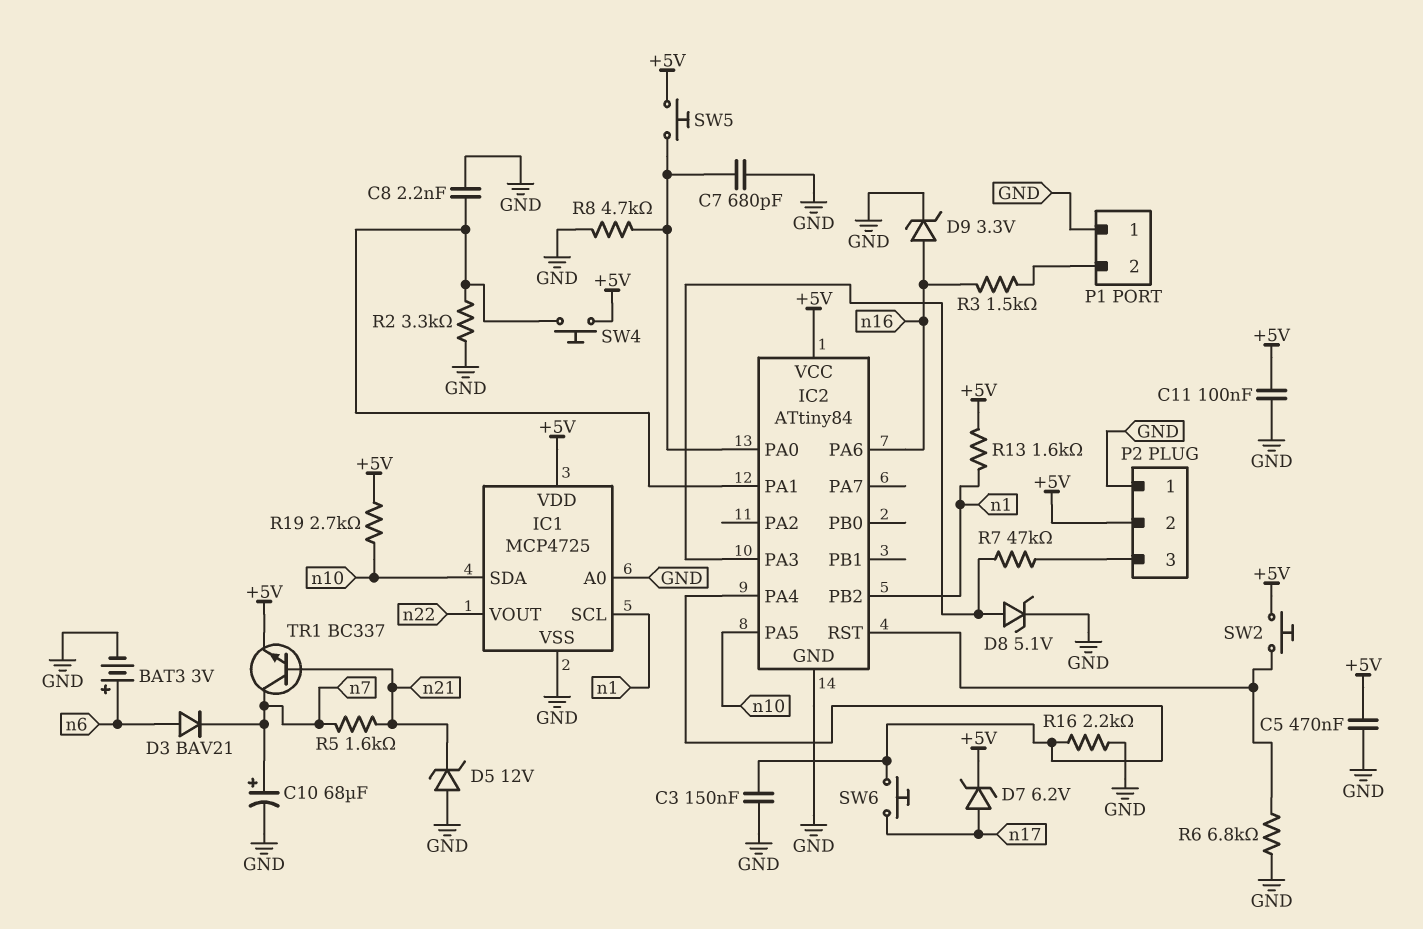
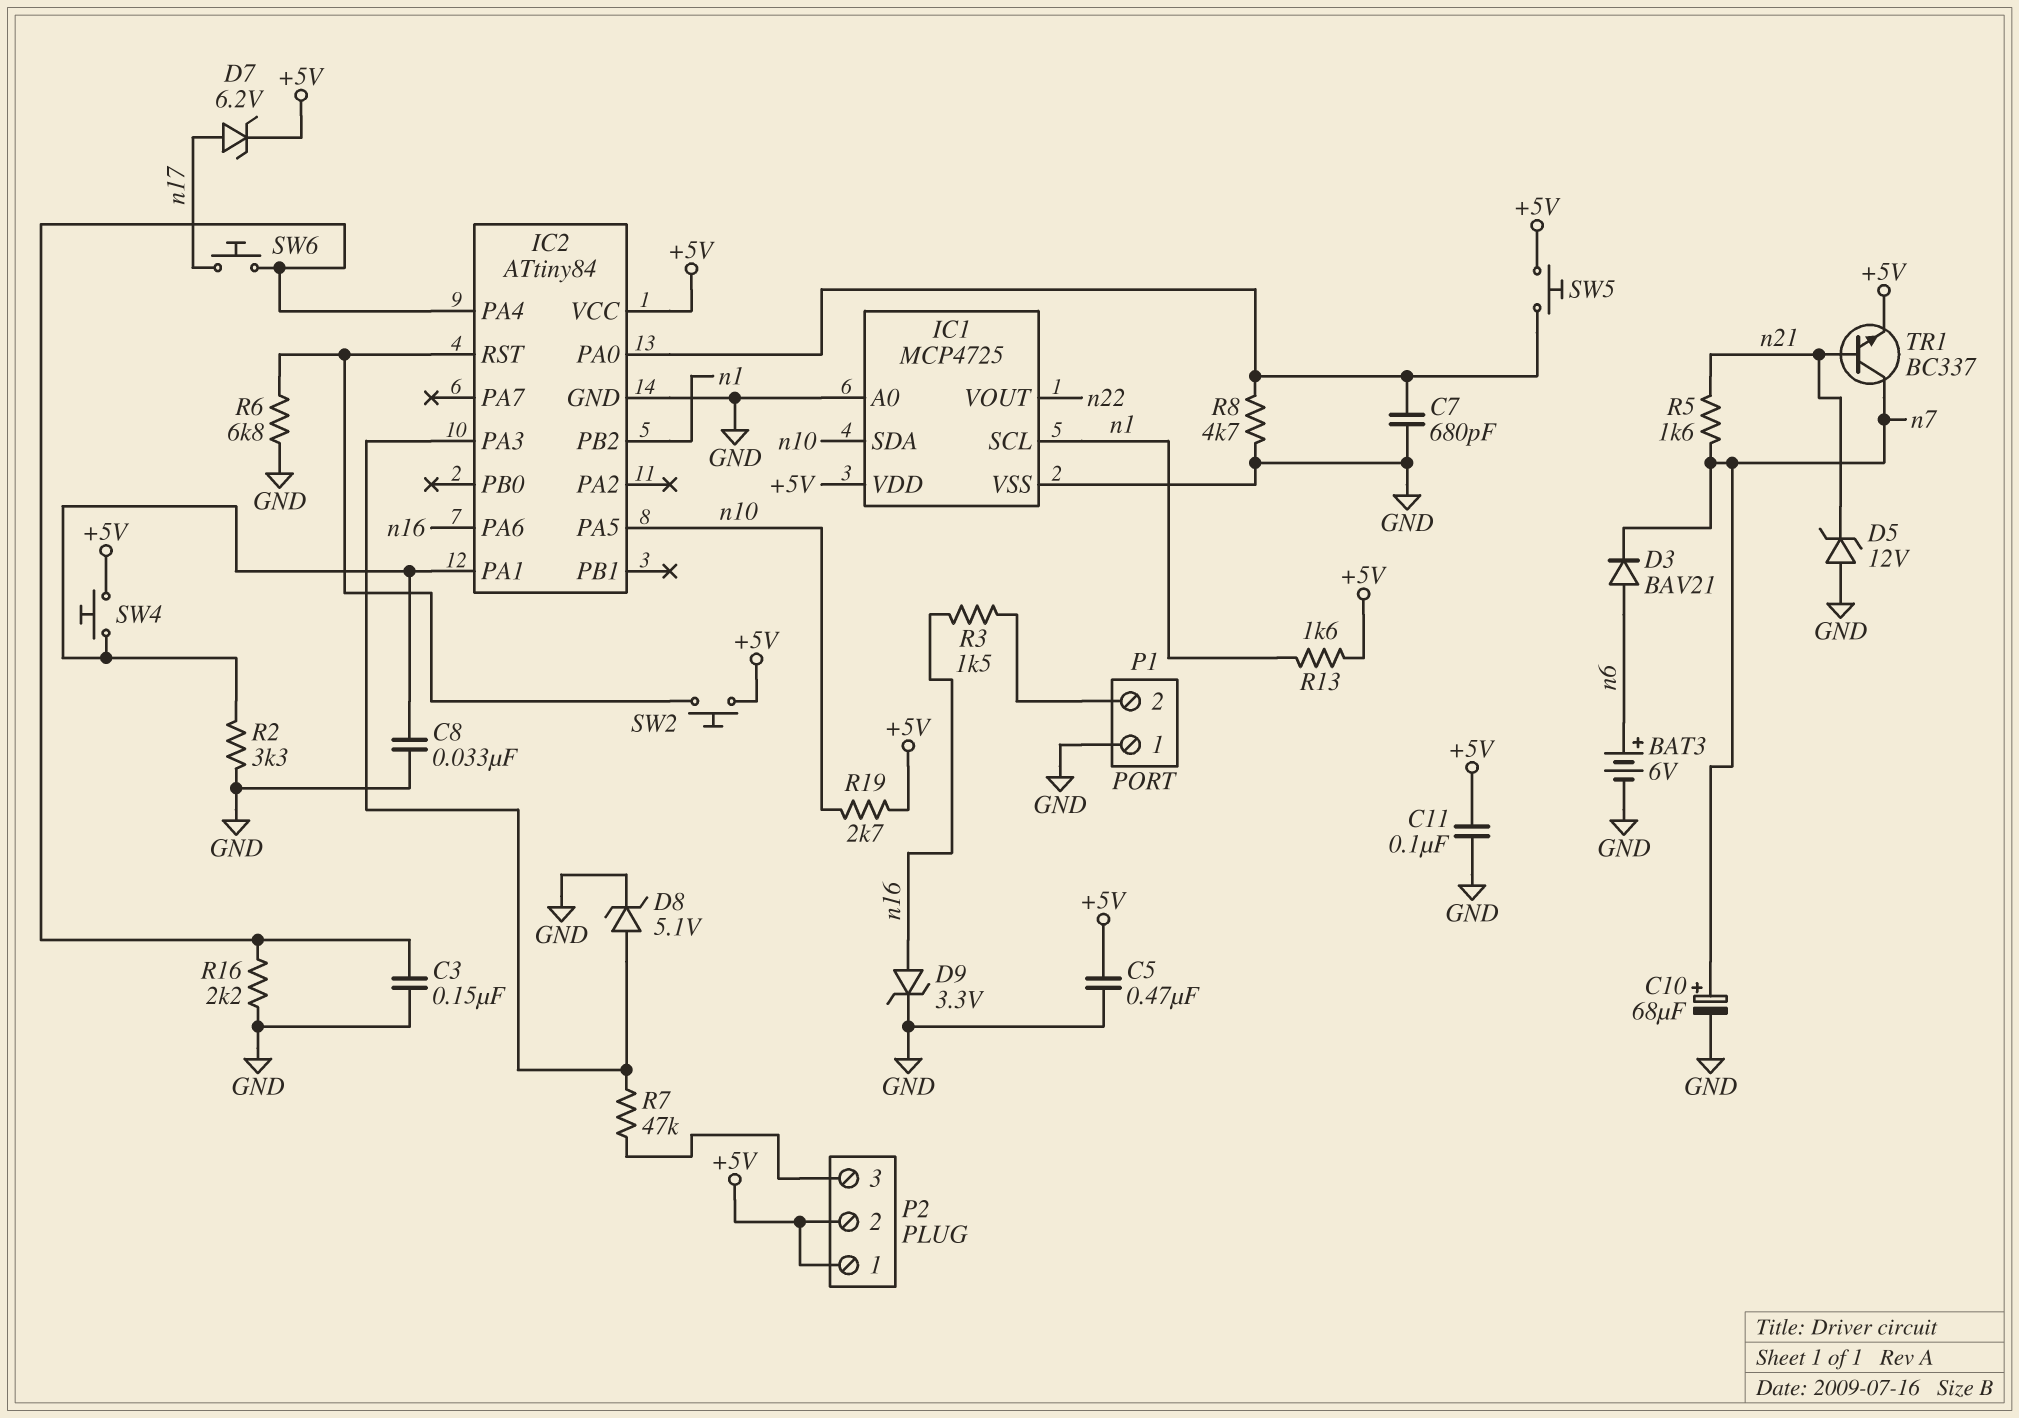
BAT3: 3V (plus n6, minus GND) -> 6V (plus n6, minus GND)
C8: 2.2nF (GND, IC2/PA1) -> 33nF (GND, IC2/PA1)
P2 pin 1: GND -> +5V

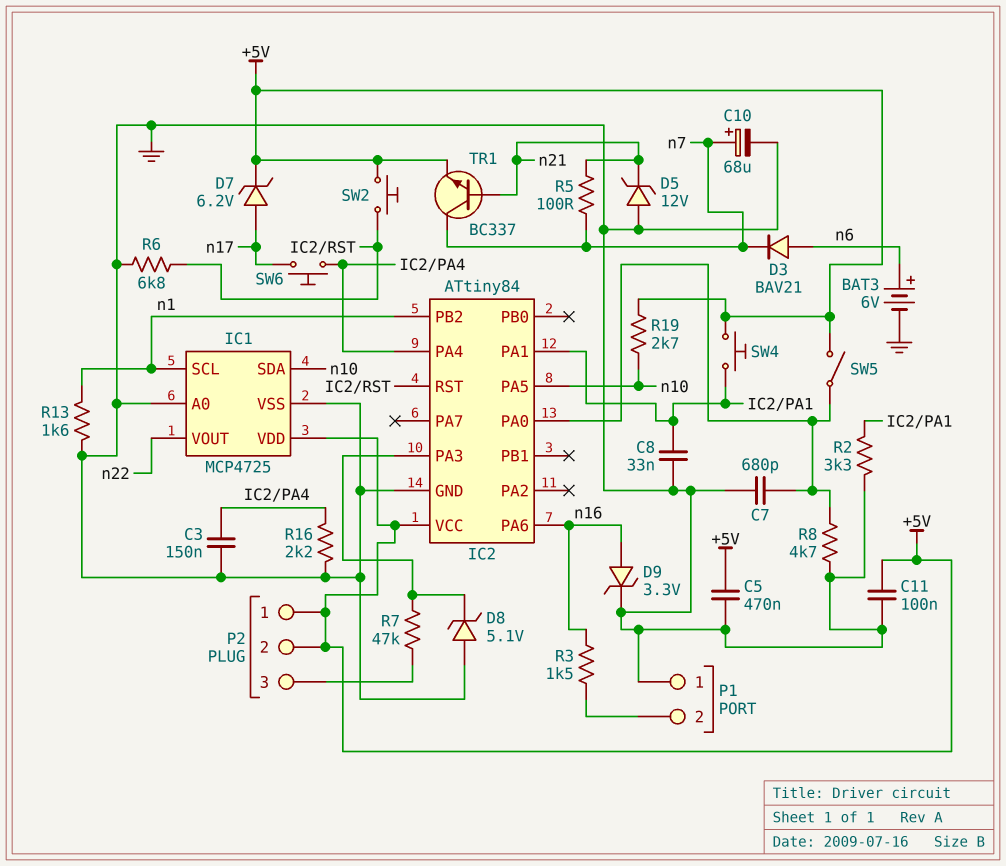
D8: zener 5.1V (A IC2/PA3, K GND) -> zener 5.1V (A GND, K IC2/PA3)
R5: 1.6k (n7, n21) -> 100 (n7, n21)
R13: 1.6k (+5V, n1) -> 1.6k (GND, n1)
SW5: button (+5V, IC2/PA0) -> switch (+5V, IC2/PA0)

